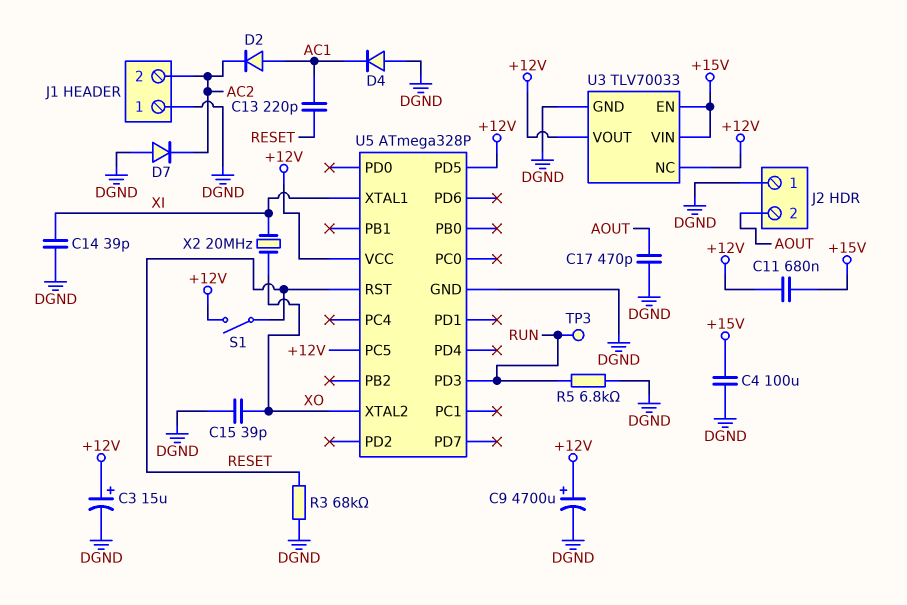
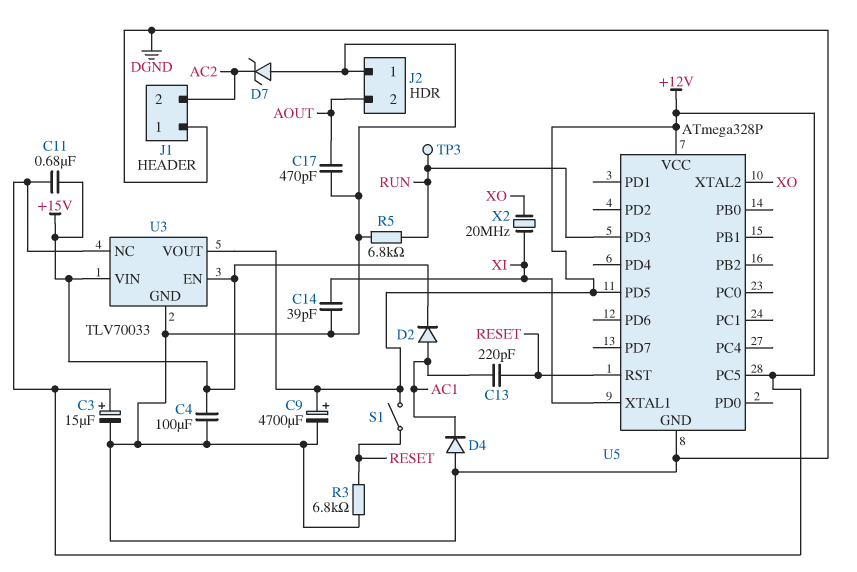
C15: 39pF (DGND, XO) -> none
D2: diode (A AC1, K AC2) -> diode (A AC1, K +15V)
D7: diode (A DGND, K AC2) -> zener (A DGND, K AC2)
R3: 68k (DGND, RESET) -> 6.8k (DGND, RESET)

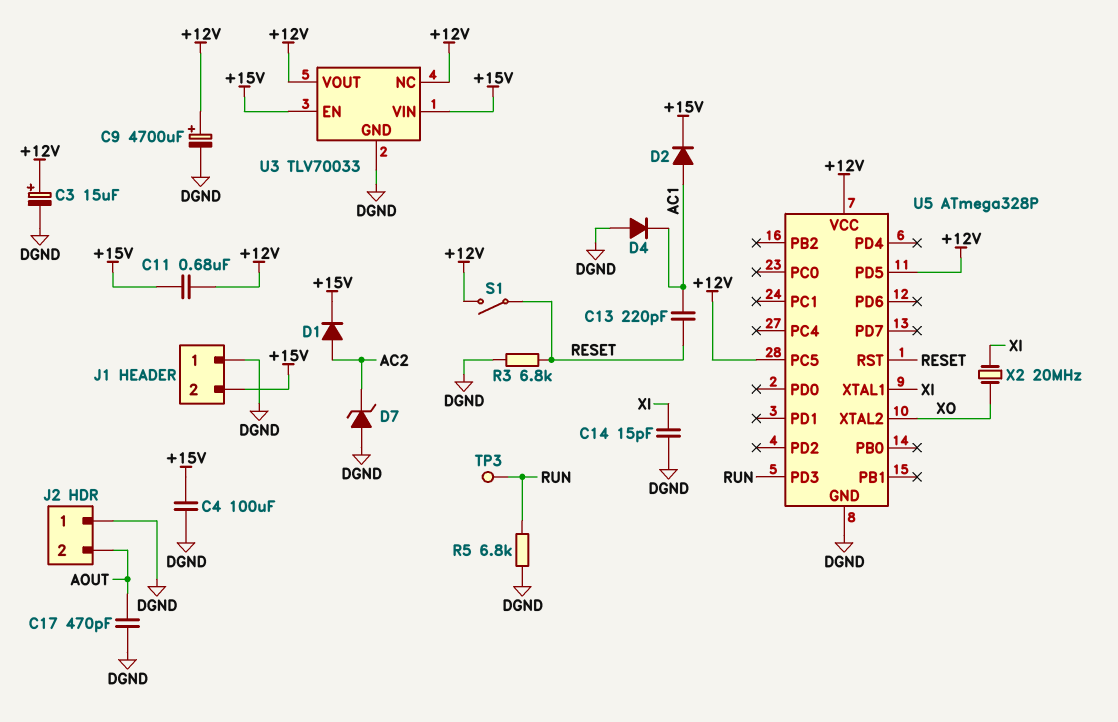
C14: 39pF (DGND, XI) -> 15pF (DGND, XI)
D1: none -> diode (A AC2, K +15V)
J1 pin 2: AC2 -> +15V

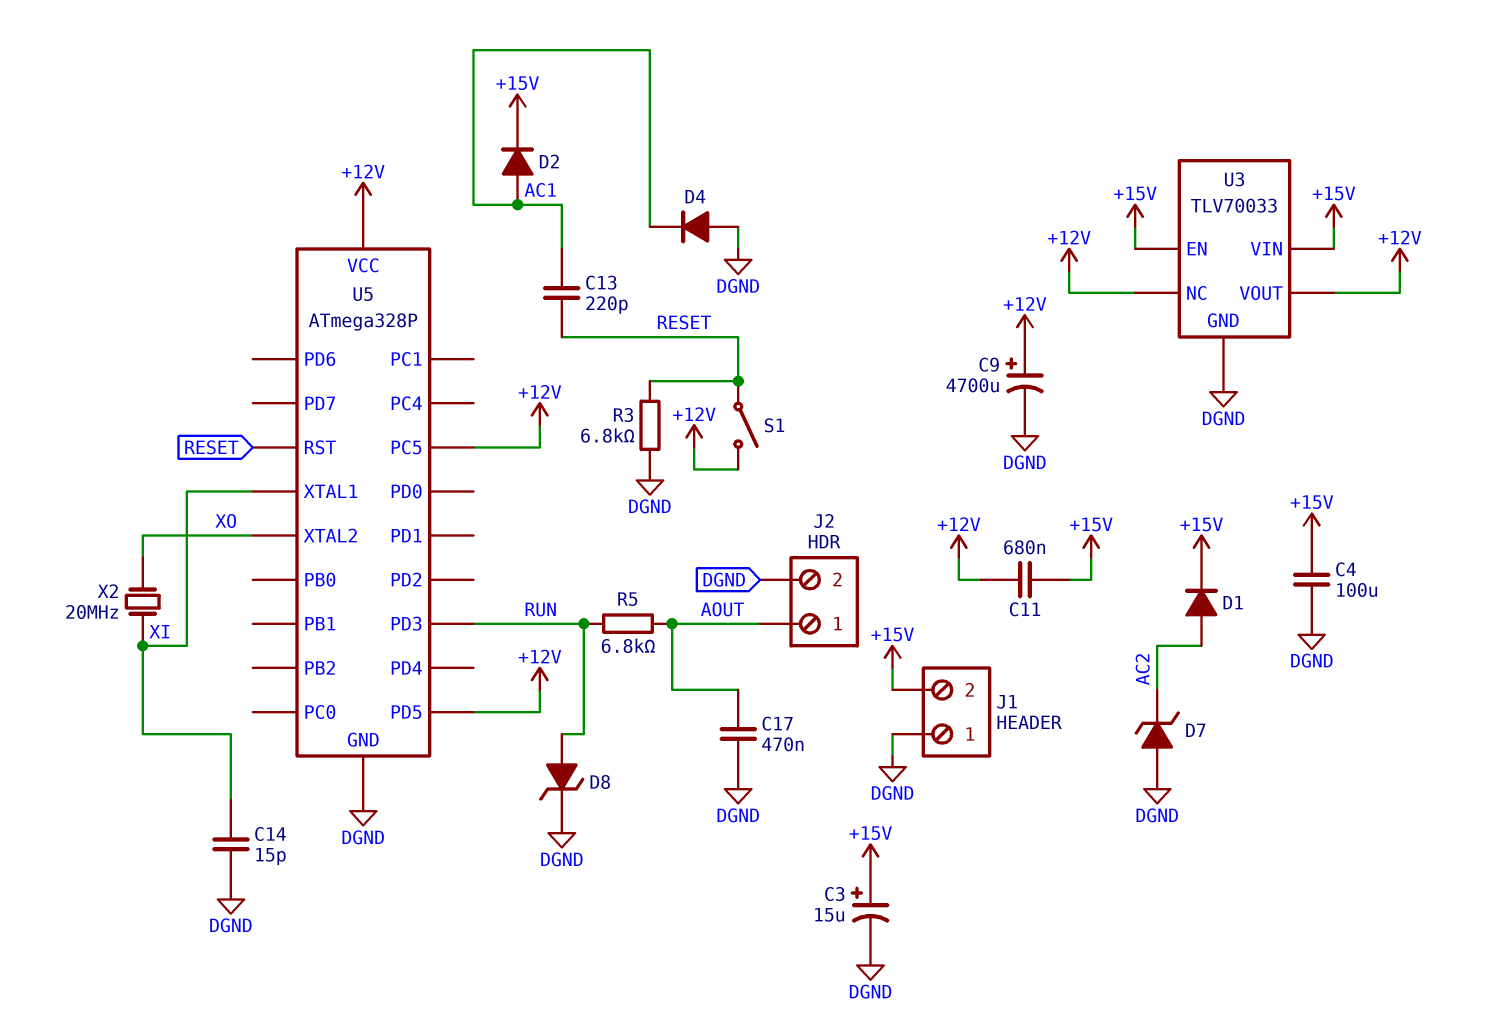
C3: 15uF (plus +12V, minus DGND) -> 15uF (plus +15V, minus DGND)
C17: 470pF (AOUT, DGND) -> 470nF (AOUT, DGND)
D8: none -> zener (A RUN, K DGND)
J2 pin 1: DGND -> AOUT
J2 pin 2: AOUT -> DGND
R5: 6.8k (DGND, RUN) -> 6.8k (AOUT, RUN)
TP3: test point (RUN) -> none

